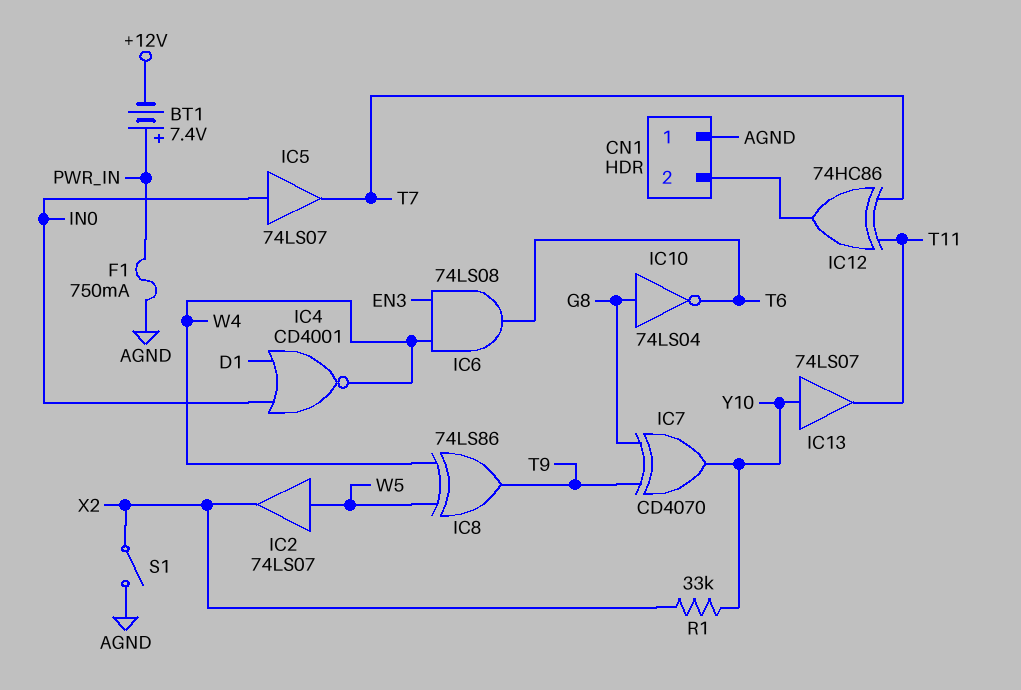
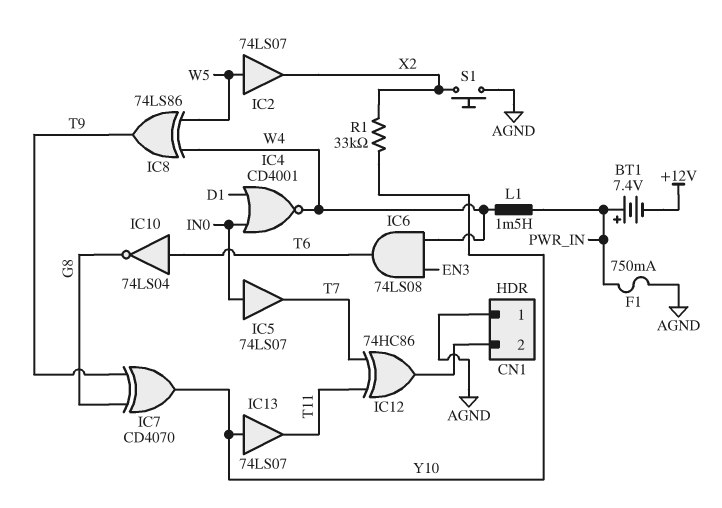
IC10: NOT 74LS04 (in G8, out T6) -> NOT 74LS04 (in T6, out G8)
L1: none -> 1.5mH (PWR_IN, W4)
S1: switch (AGND, X2) -> button (AGND, X2)

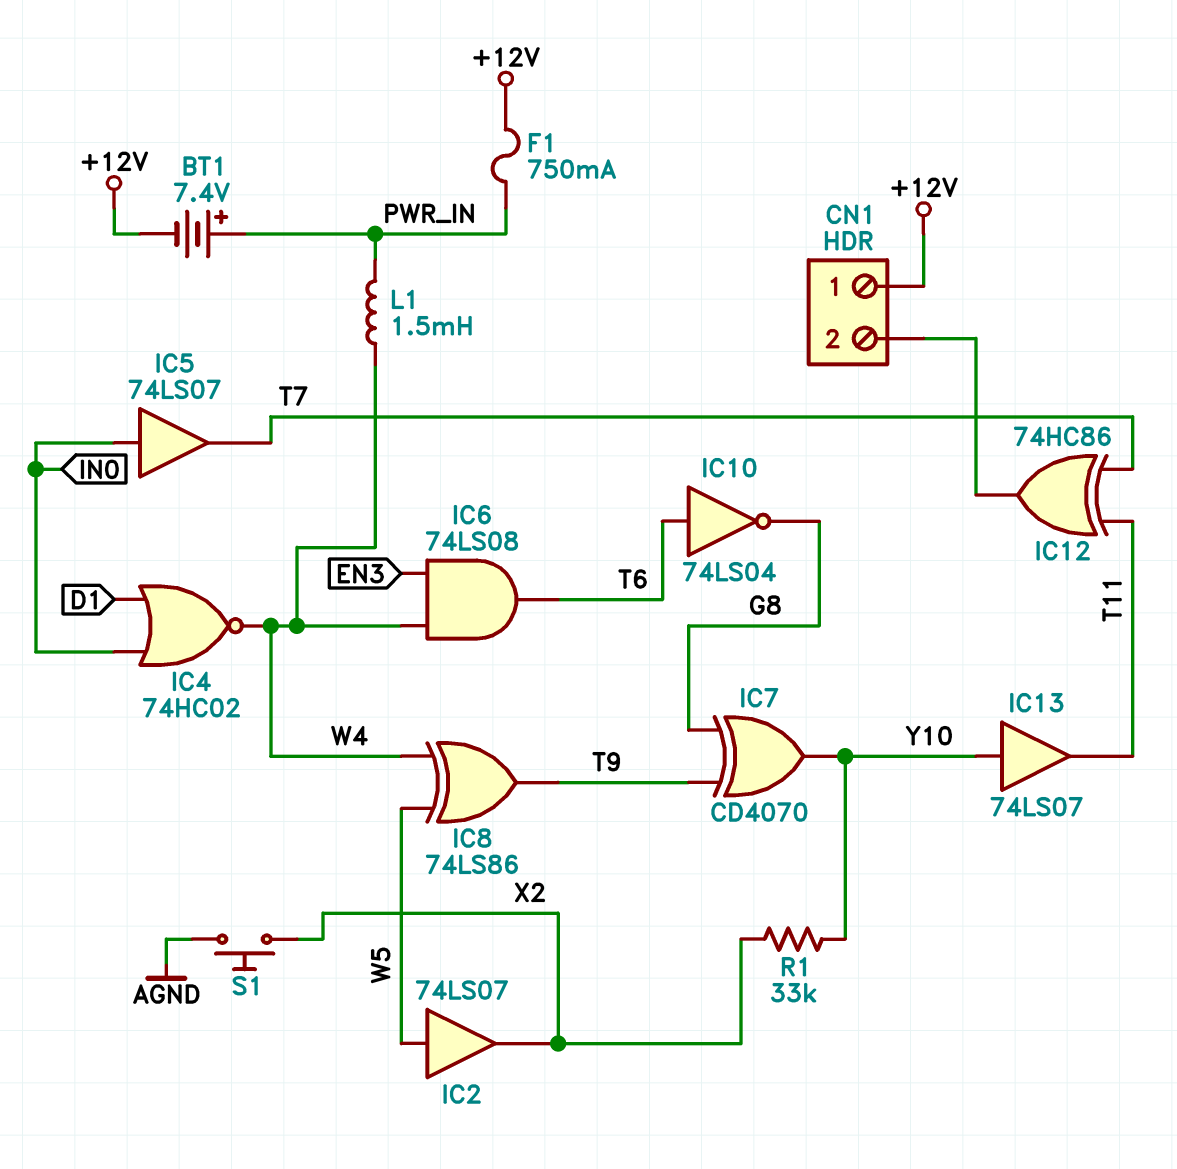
CN1 pin 1: AGND -> +12V
F1: 750mA (AGND, PWR_IN) -> 750mA (+12V, PWR_IN)
IC4: NOR CD4001 (in D1, in IN0, out W4) -> NOR 74HC02 (in D1, in IN0, out W4)

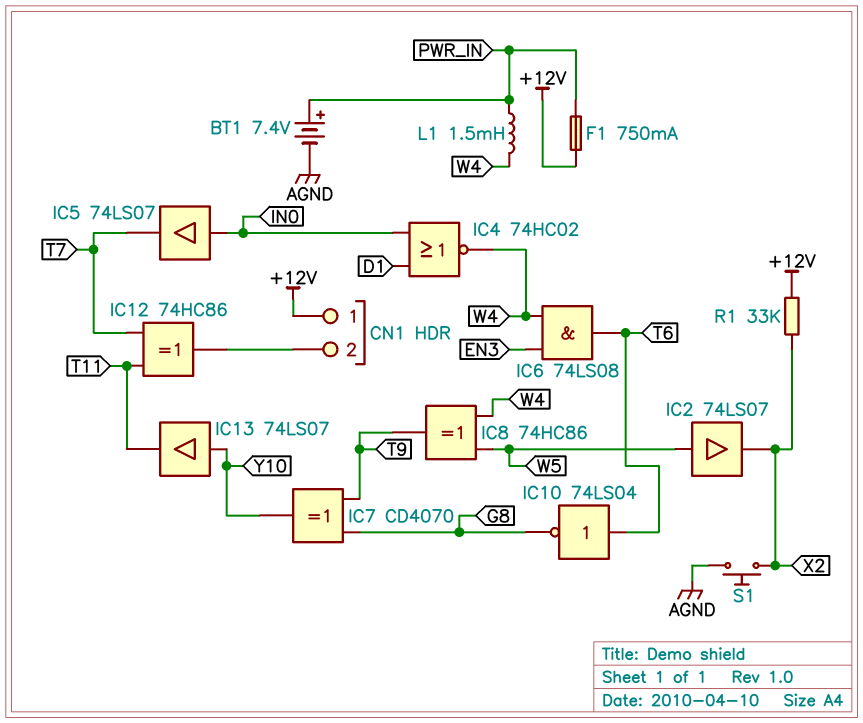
BT1: 7.4V (plus PWR_IN, minus +12V) -> 7.4V (plus PWR_IN, minus AGND)
IC8: XOR 74LS86 (in W4, in W5, out T9) -> XOR 74HC86 (in W4, in W5, out T9)
R1: 33k (X2, Y10) -> 33k (+12V, X2)

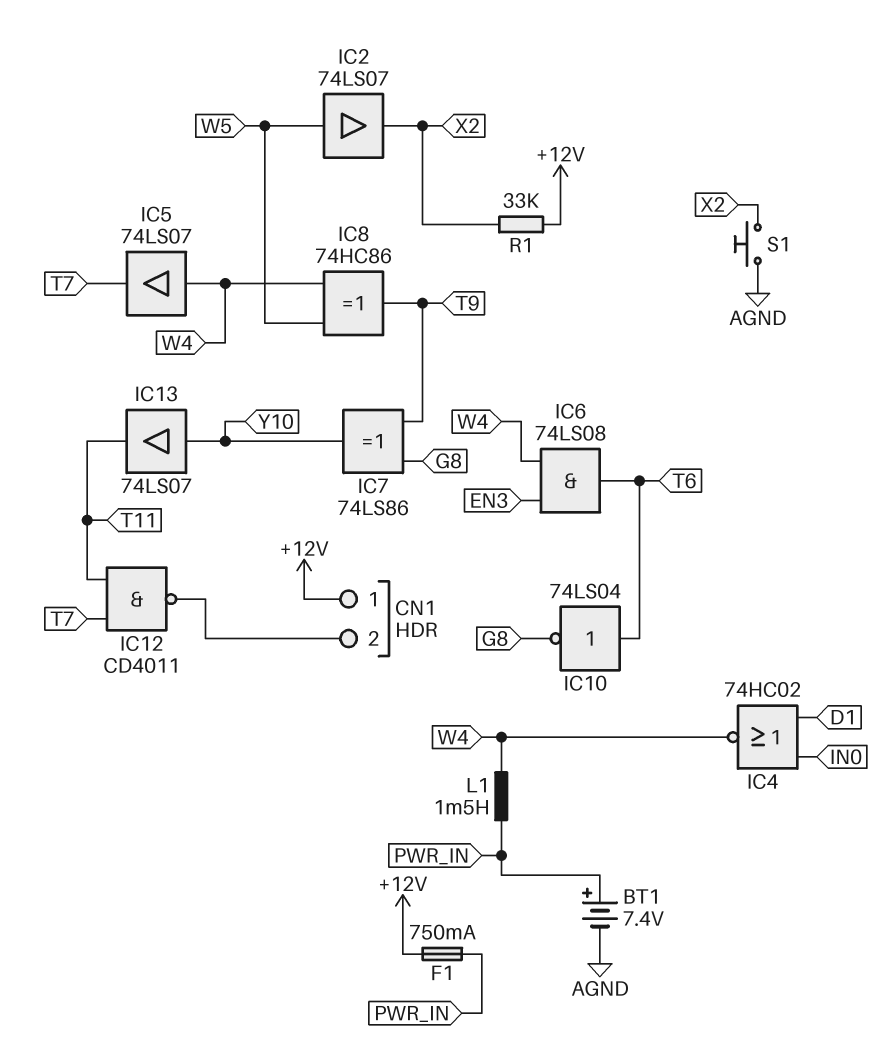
IC5: buffer 74LS07 (in IN0, out T7) -> buffer 74LS07 (in W4, out T7)
IC7: XOR CD4070 (in G8, in T9, out Y10) -> XOR 74LS86 (in G8, in T9, out Y10)
IC12: XOR 74HC86 (in T7, in T11, out CN1/2) -> NAND CD4011 (in T7, in T11, out CN1/2)

